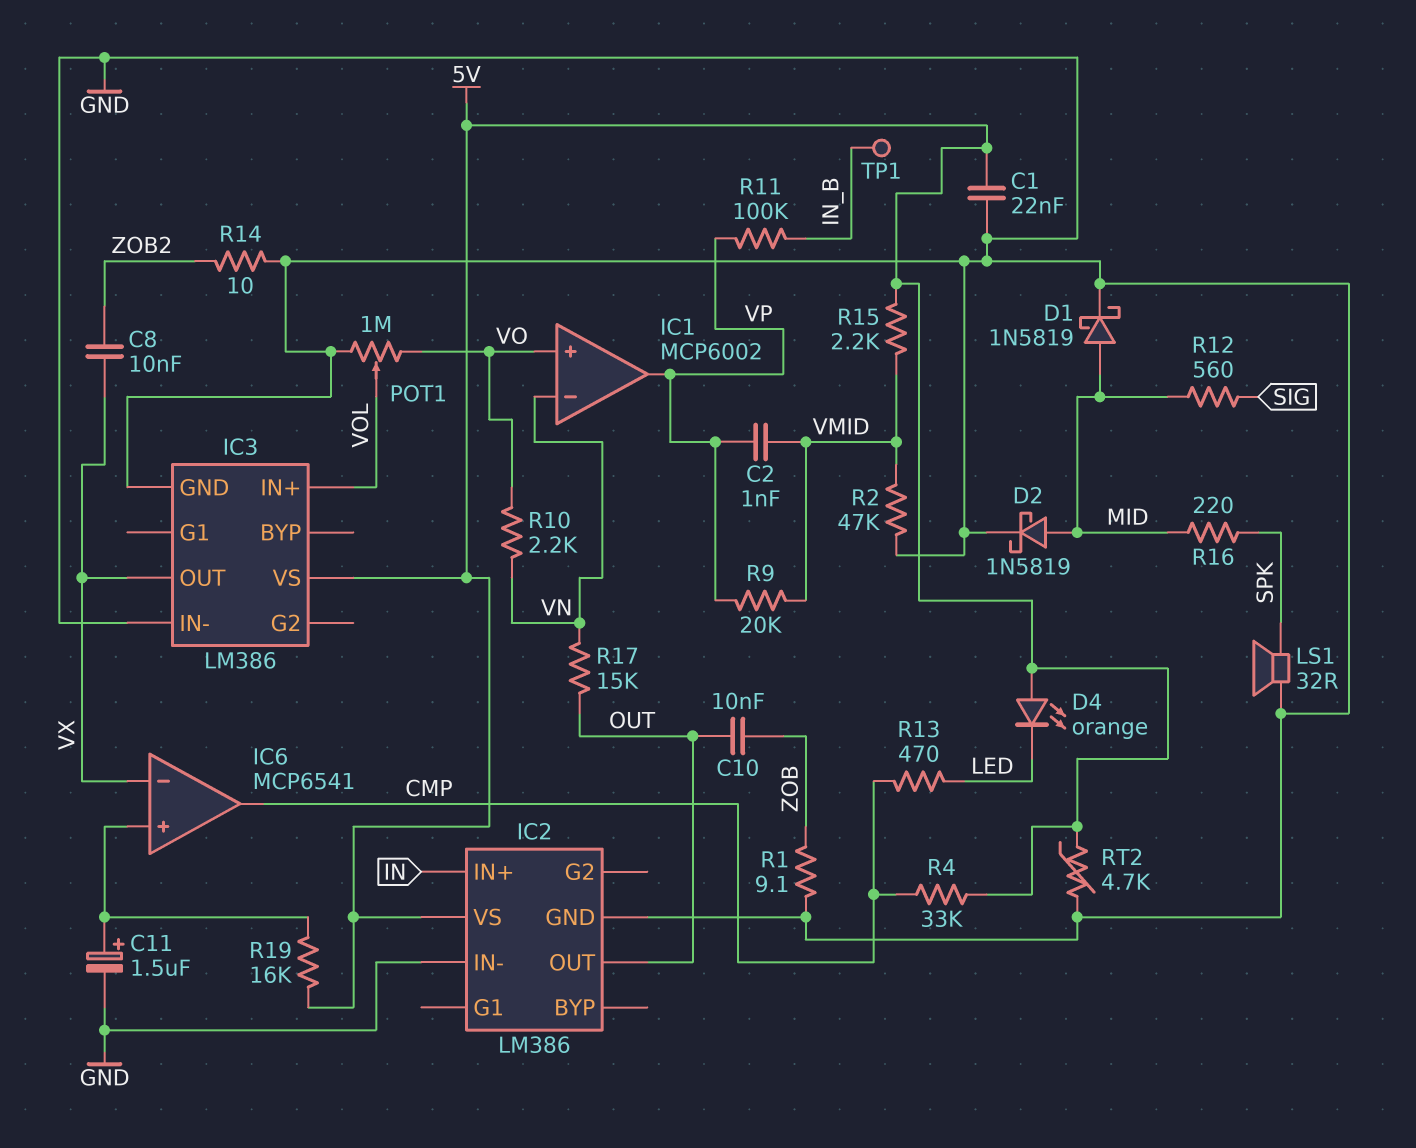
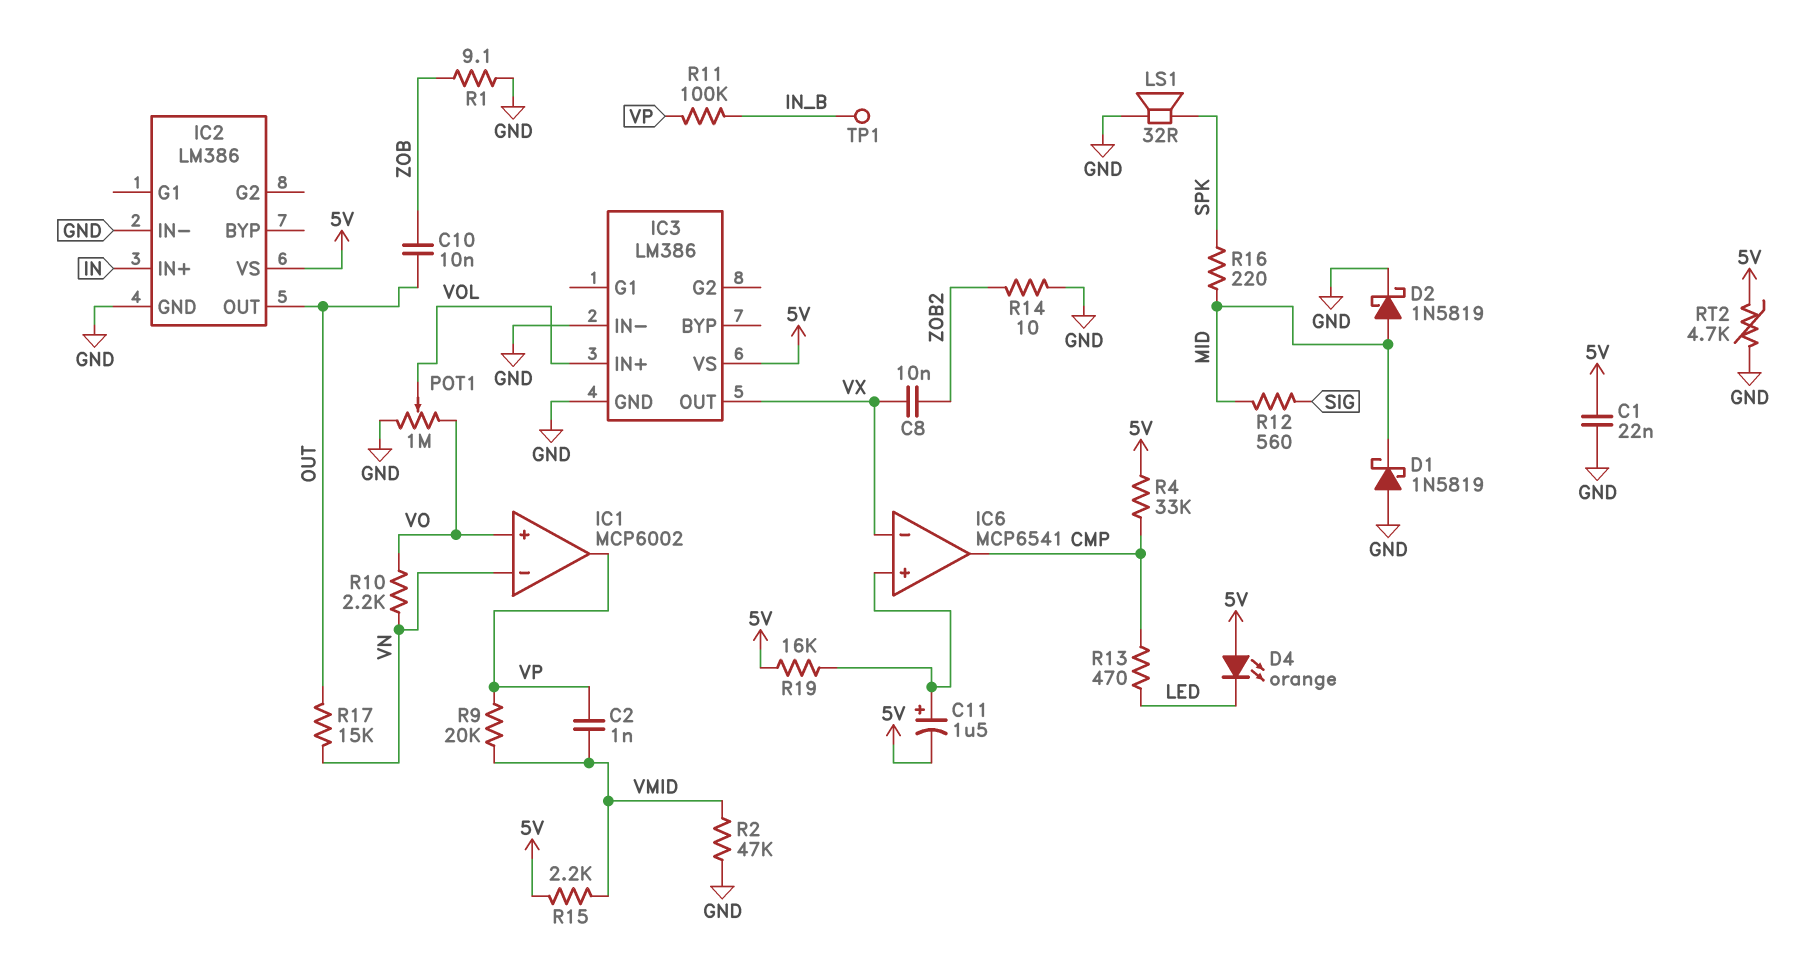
C11: 1.5uF (plus IC6/in+, minus GND) -> 1.5uF (plus IC6/in+, minus 5V)
D1: schottky 1N5819 (A MID, K GND) -> schottky 1N5819 (A GND, K MID)

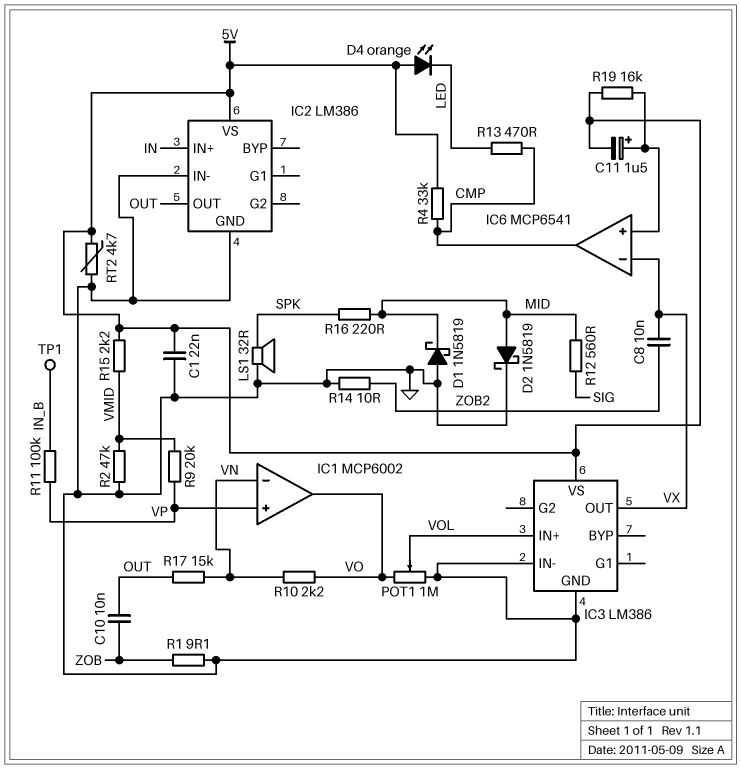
C2: 1nF (VMID, VP) -> none
IC1 pin in+: VO -> VP
IC1 pin out: VP -> VO

